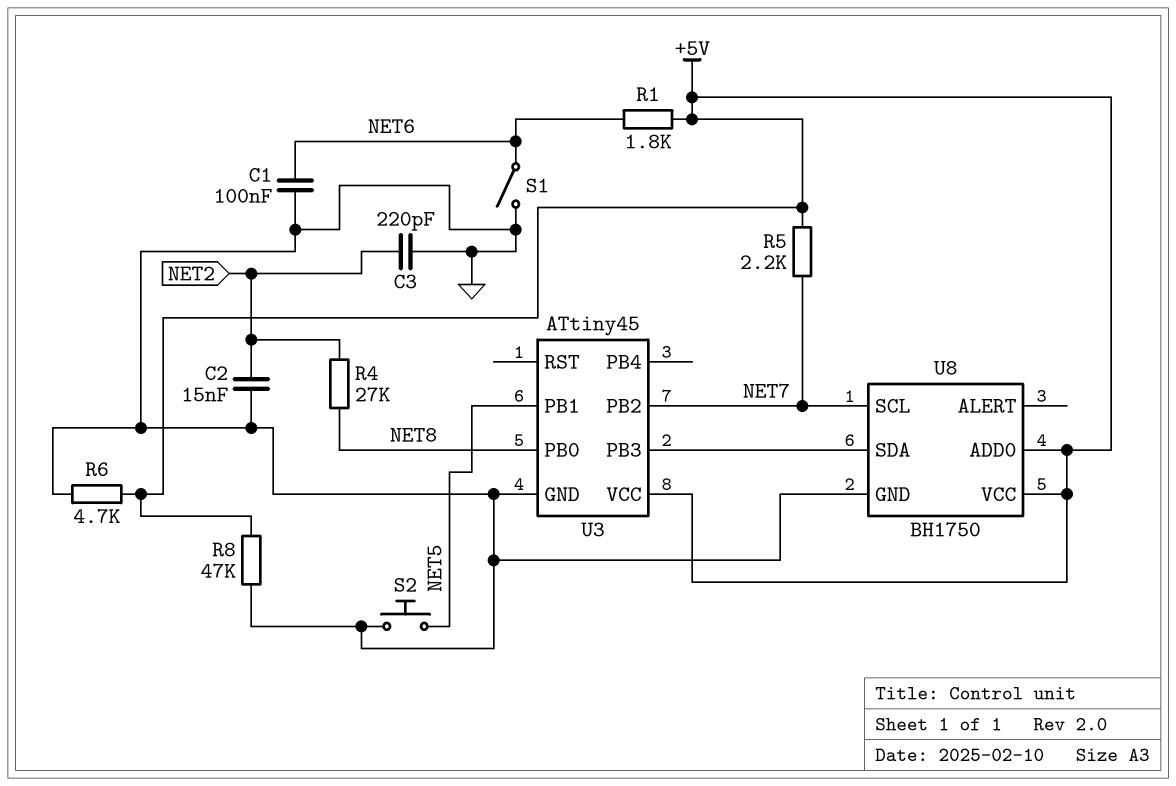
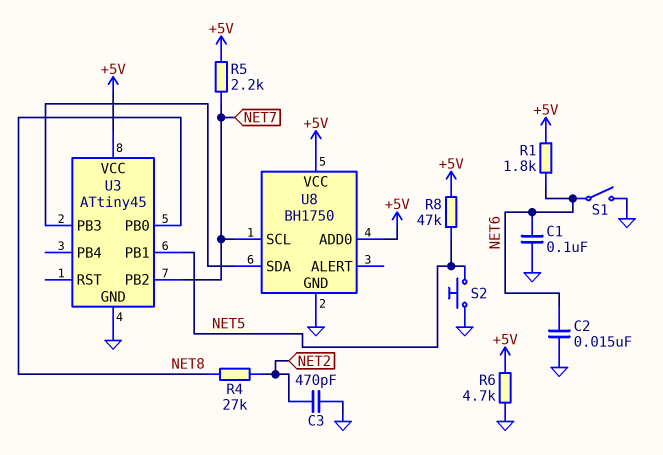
C2: 15nF (GND, NET2) -> 15nF (GND, NET6)
C3: 220pF (GND, NET2) -> 470pF (GND, NET2)
R8: 47k (+5V, GND) -> 47k (+5V, NET5)

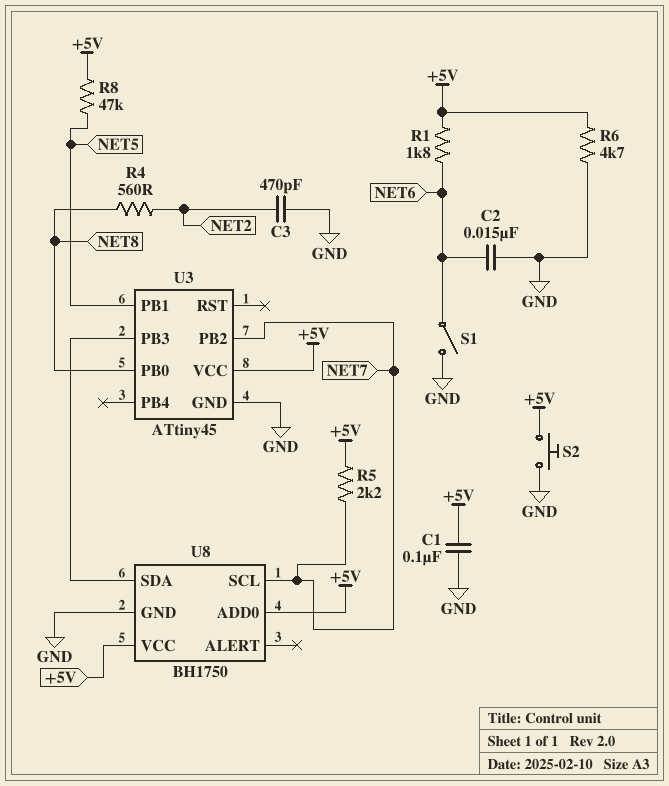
C1: 100nF (GND, NET6) -> 100nF (+5V, GND)
R4: 27k (NET2, NET8) -> 560 (NET2, NET8)
S2: button (GND, NET5) -> button (+5V, GND)

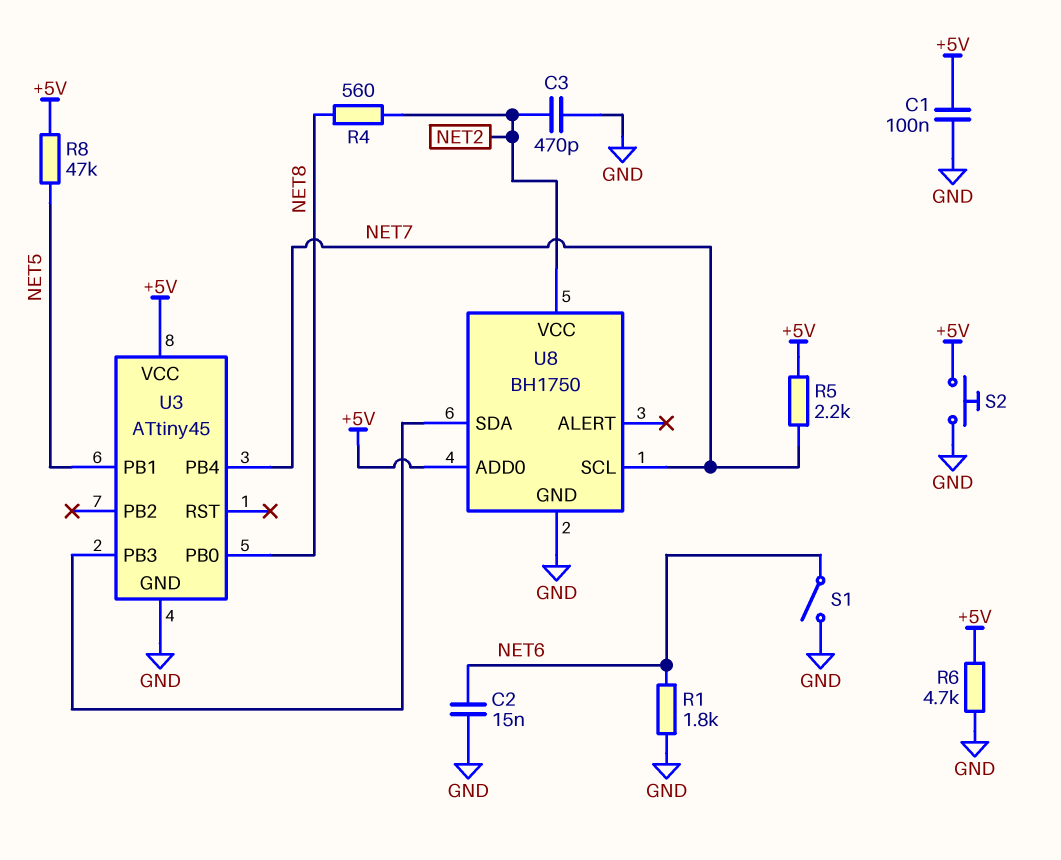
R1: 1.8k (+5V, NET6) -> 1.8k (GND, NET6)
U3 pin PB2: NET7 -> none
U3 pin PB4: none -> NET7
U8 pin VCC: +5V -> NET2

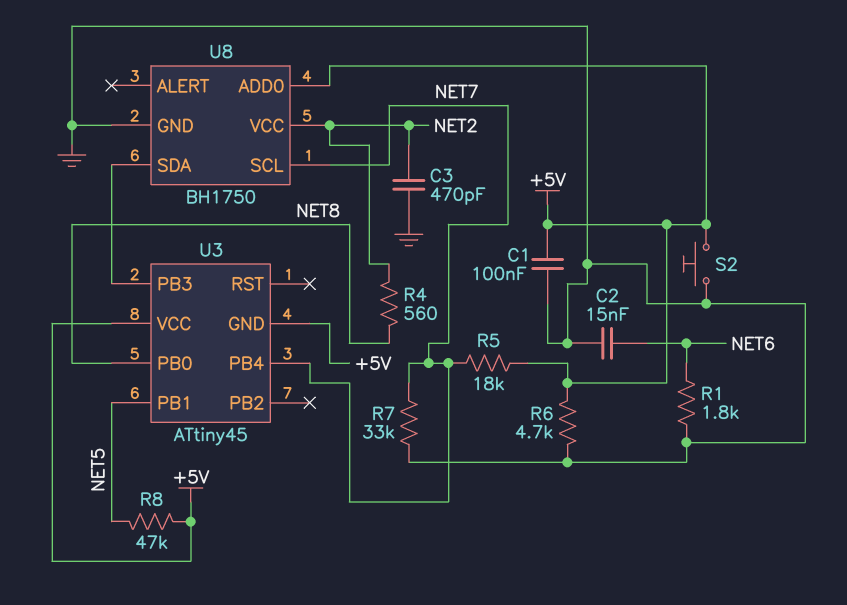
R5: 2.2k (+5V, NET7) -> 18k (+5V, NET7)
R7: none -> 33k (GND, NET7)
S1: switch (GND, NET6) -> none
U3 pin GND: GND -> +5V

